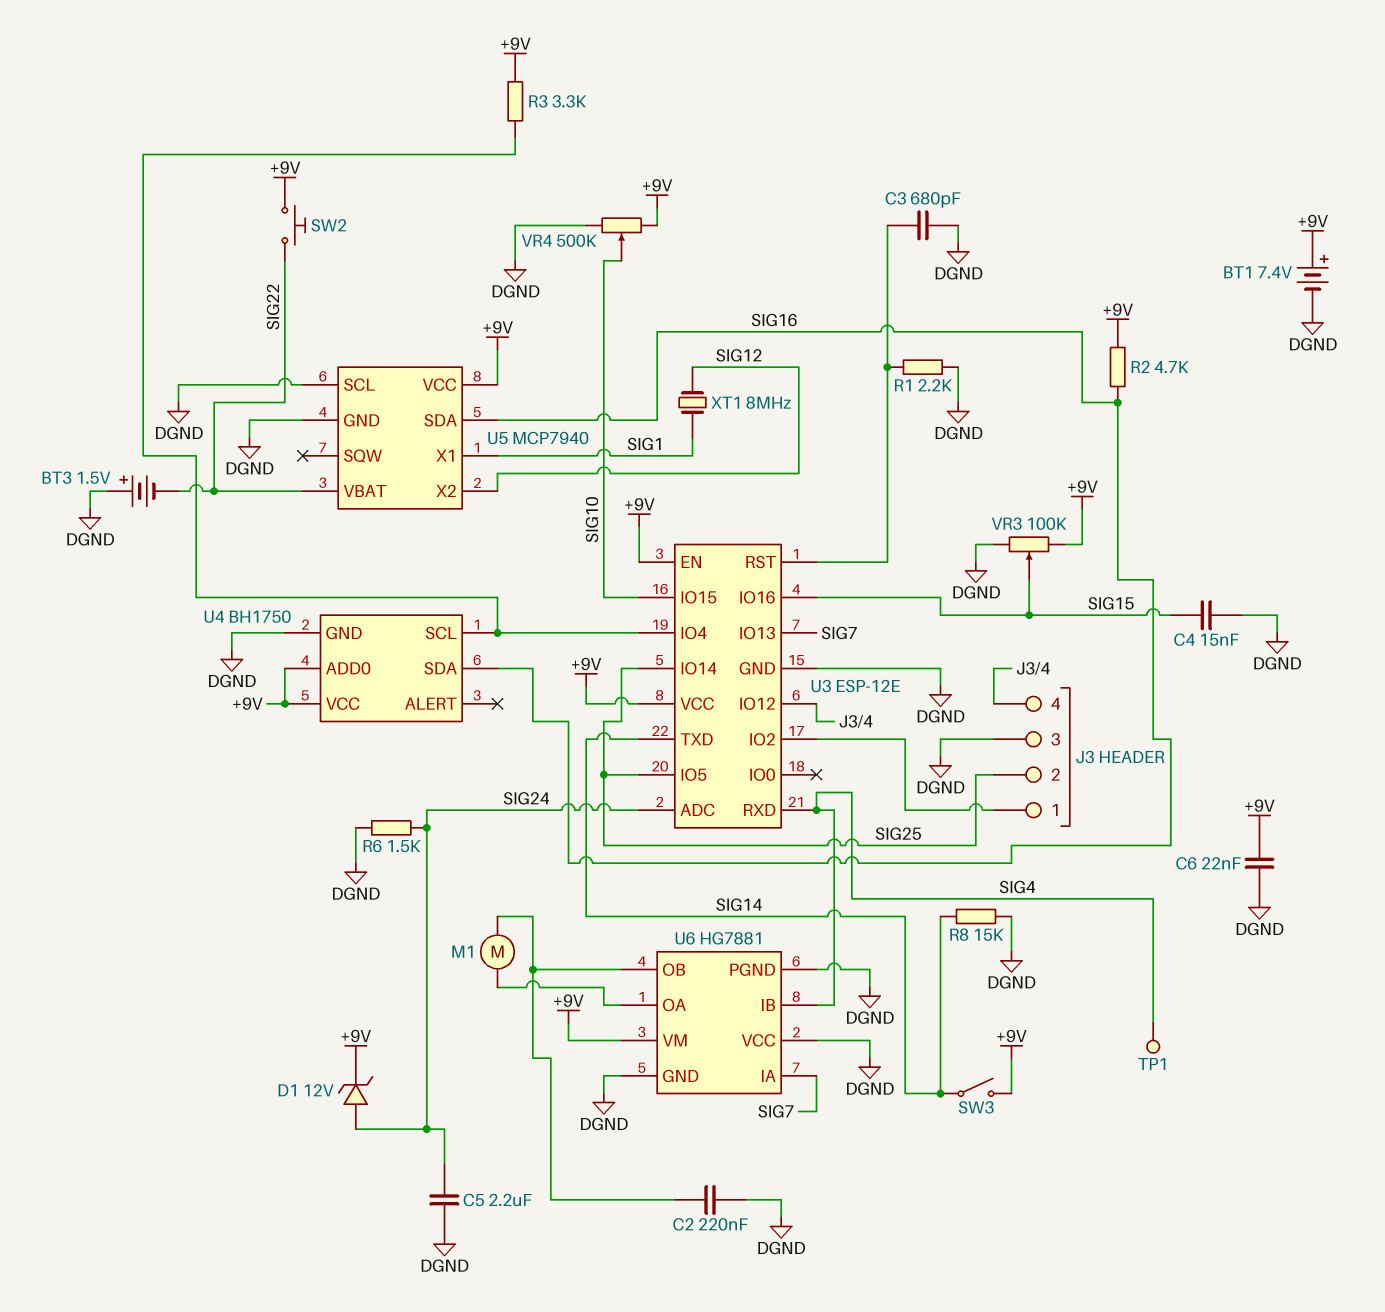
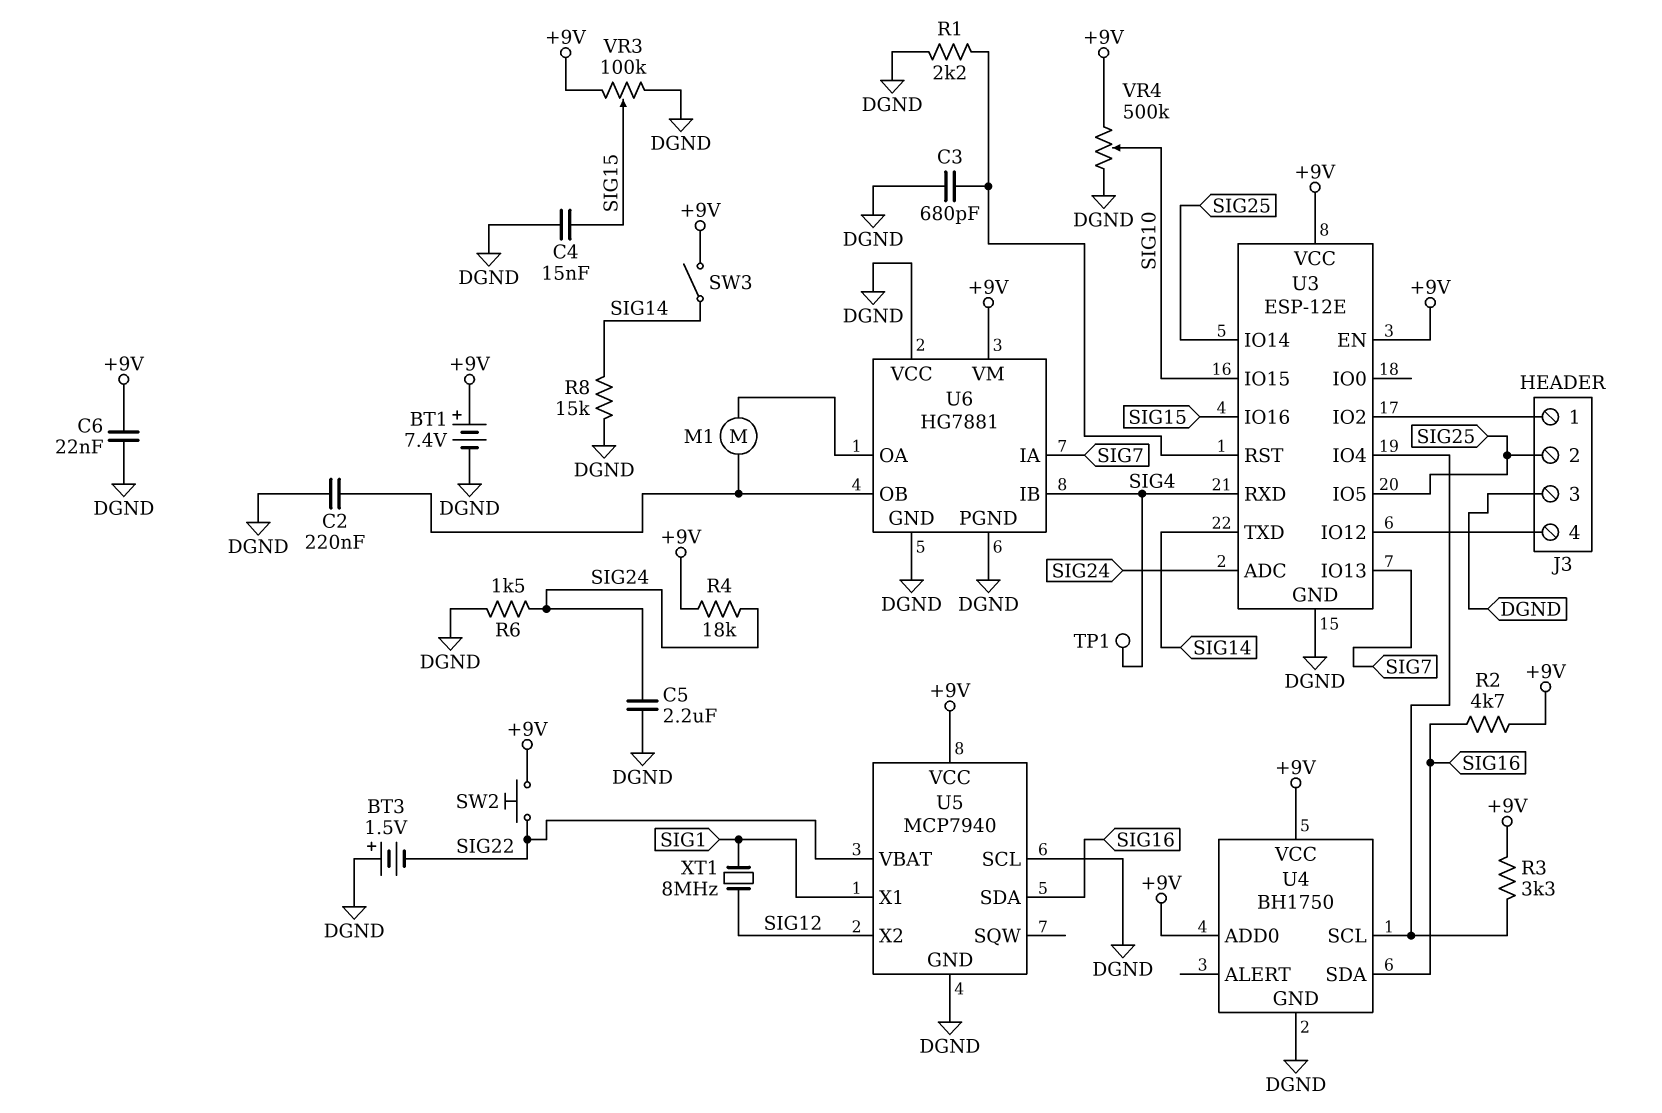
D1: zener 12V (A SIG24, K +9V) -> none
R4: none -> 18k (+9V, SIG24)

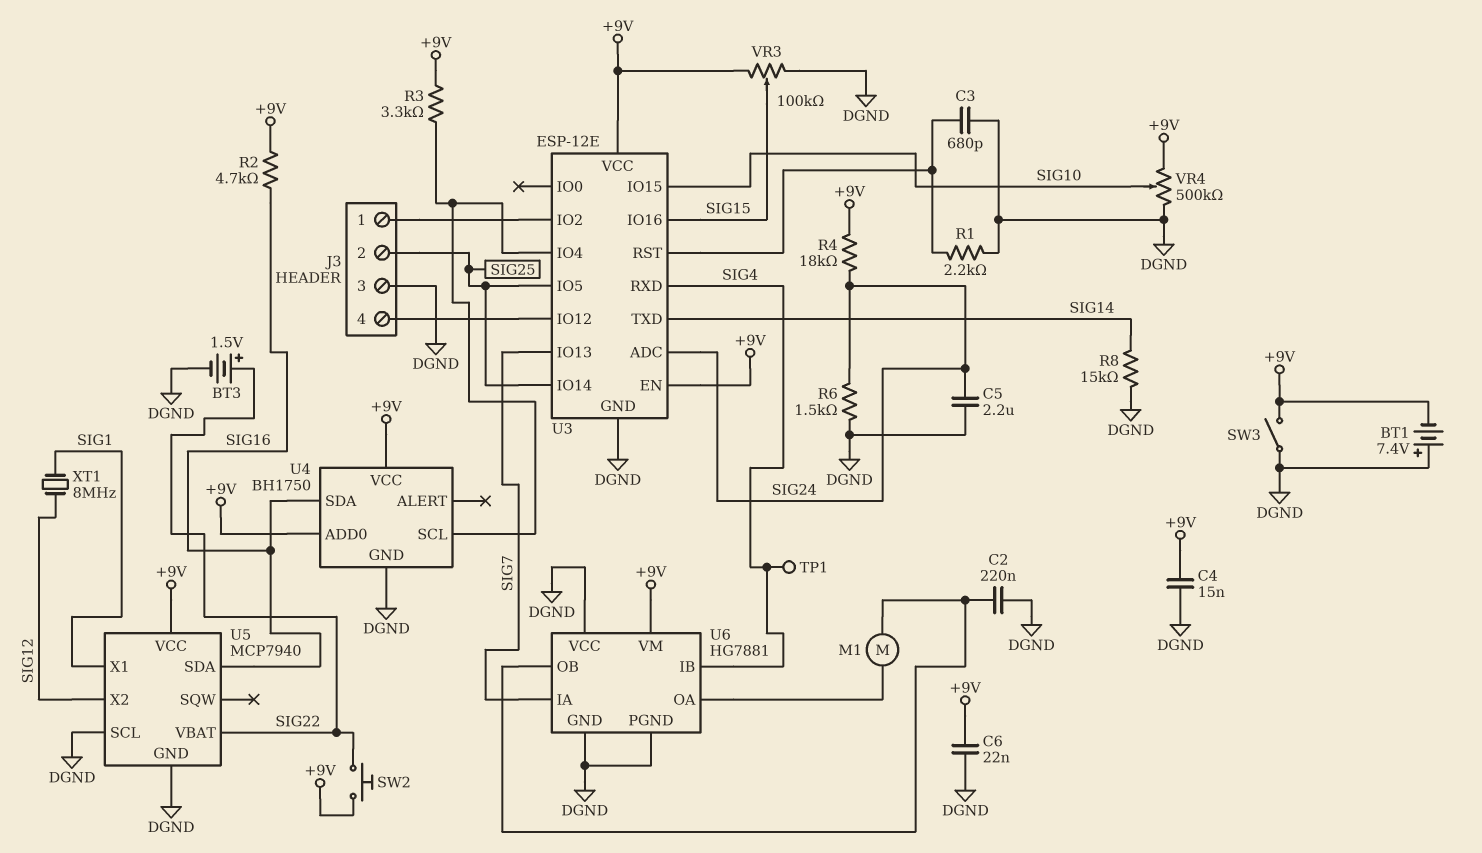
BT1: 7.4V (plus +9V, minus DGND) -> 7.4V (plus DGND, minus +9V)
BT3: 1.5V (plus DGND, minus SIG22) -> 1.5V (plus SIG22, minus DGND)
C4: 15nF (DGND, SIG15) -> 15nF (+9V, DGND)
SW3: switch (+9V, SIG14) -> switch (+9V, DGND)

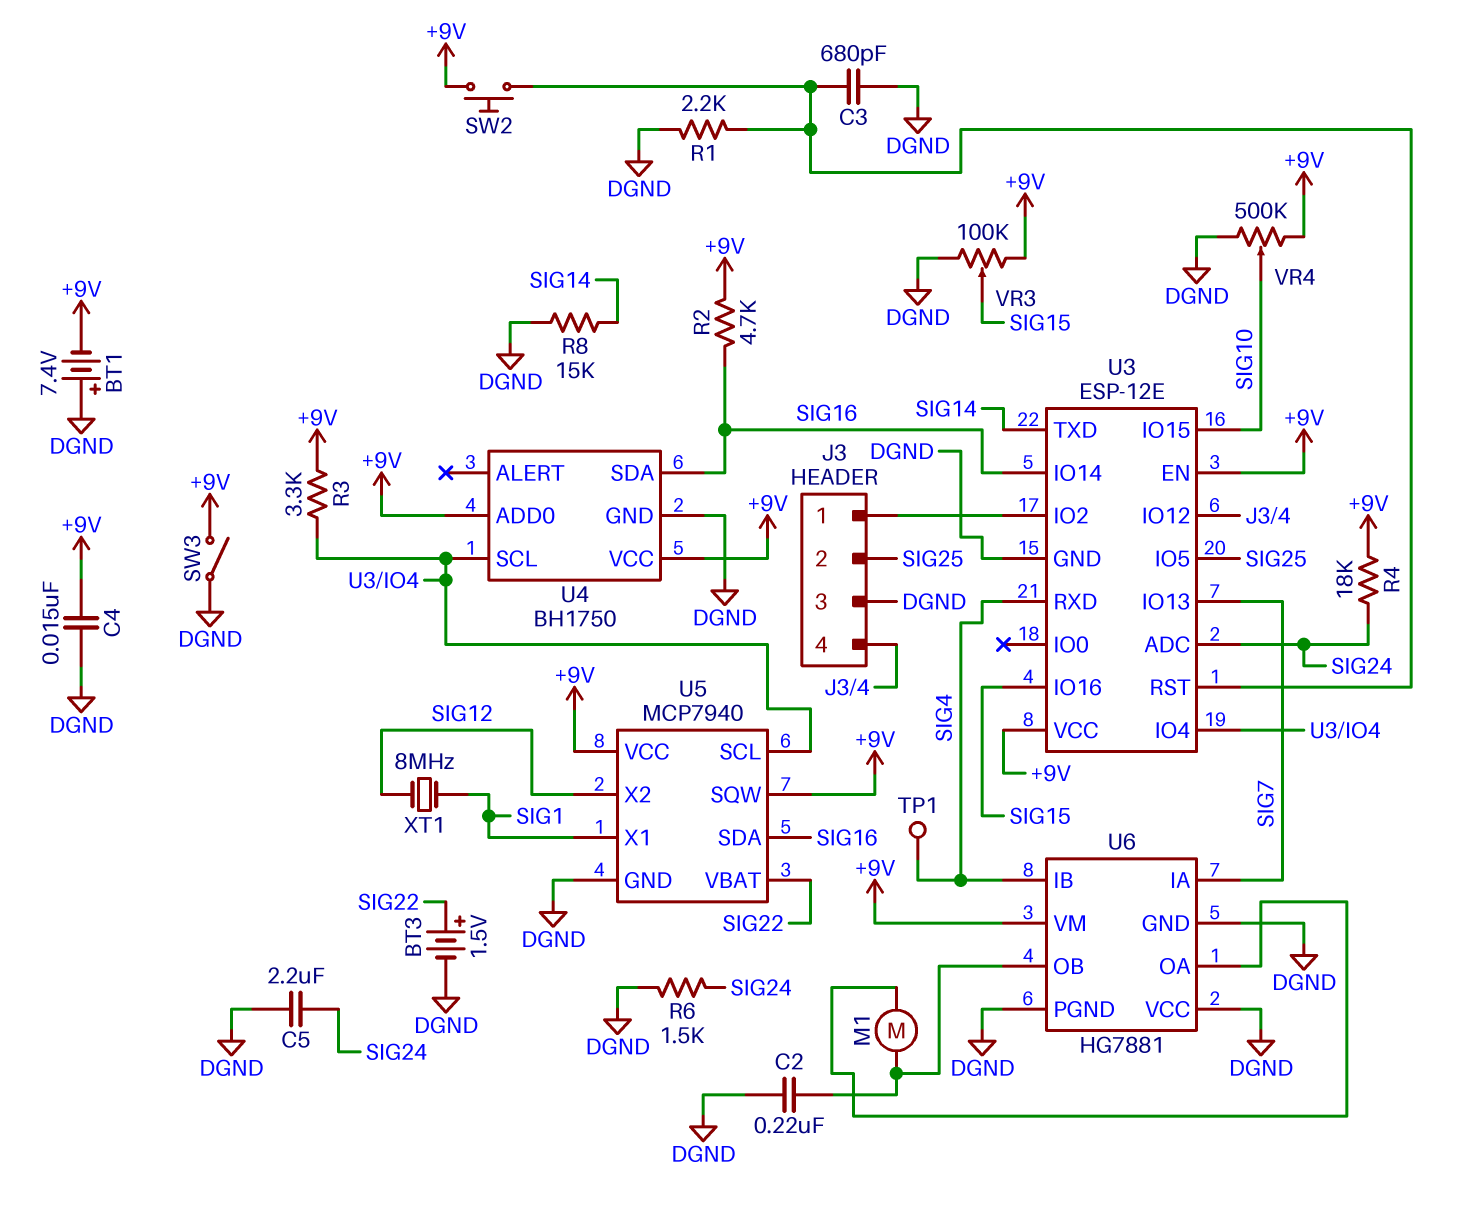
C6: 22nF (+9V, DGND) -> none
SW2: button (+9V, SIG22) -> button (+9V, U3/RST)
U3 pin IO14: SIG25 -> SIG16
U5 pin SCL: DGND -> U3/IO4
U5 pin SQW: none -> +9V

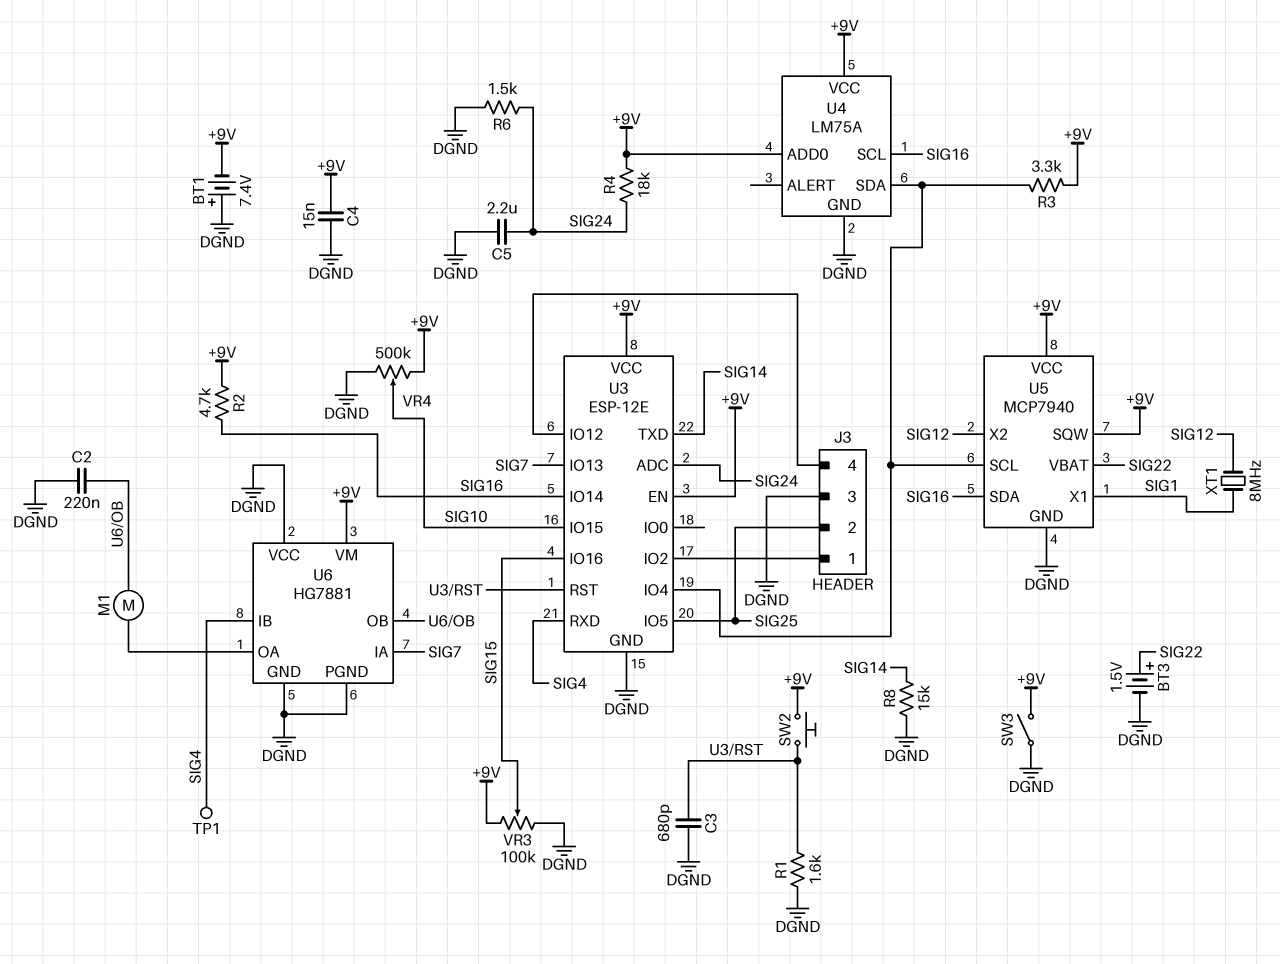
R1: 2.2k (DGND, U3/RST) -> 1.6k (DGND, U3/RST)
U4: BH1750 -> LM75A
U4 pin SCL: U3/IO4 -> SIG16
U4 pin SDA: SIG16 -> U3/IO4

